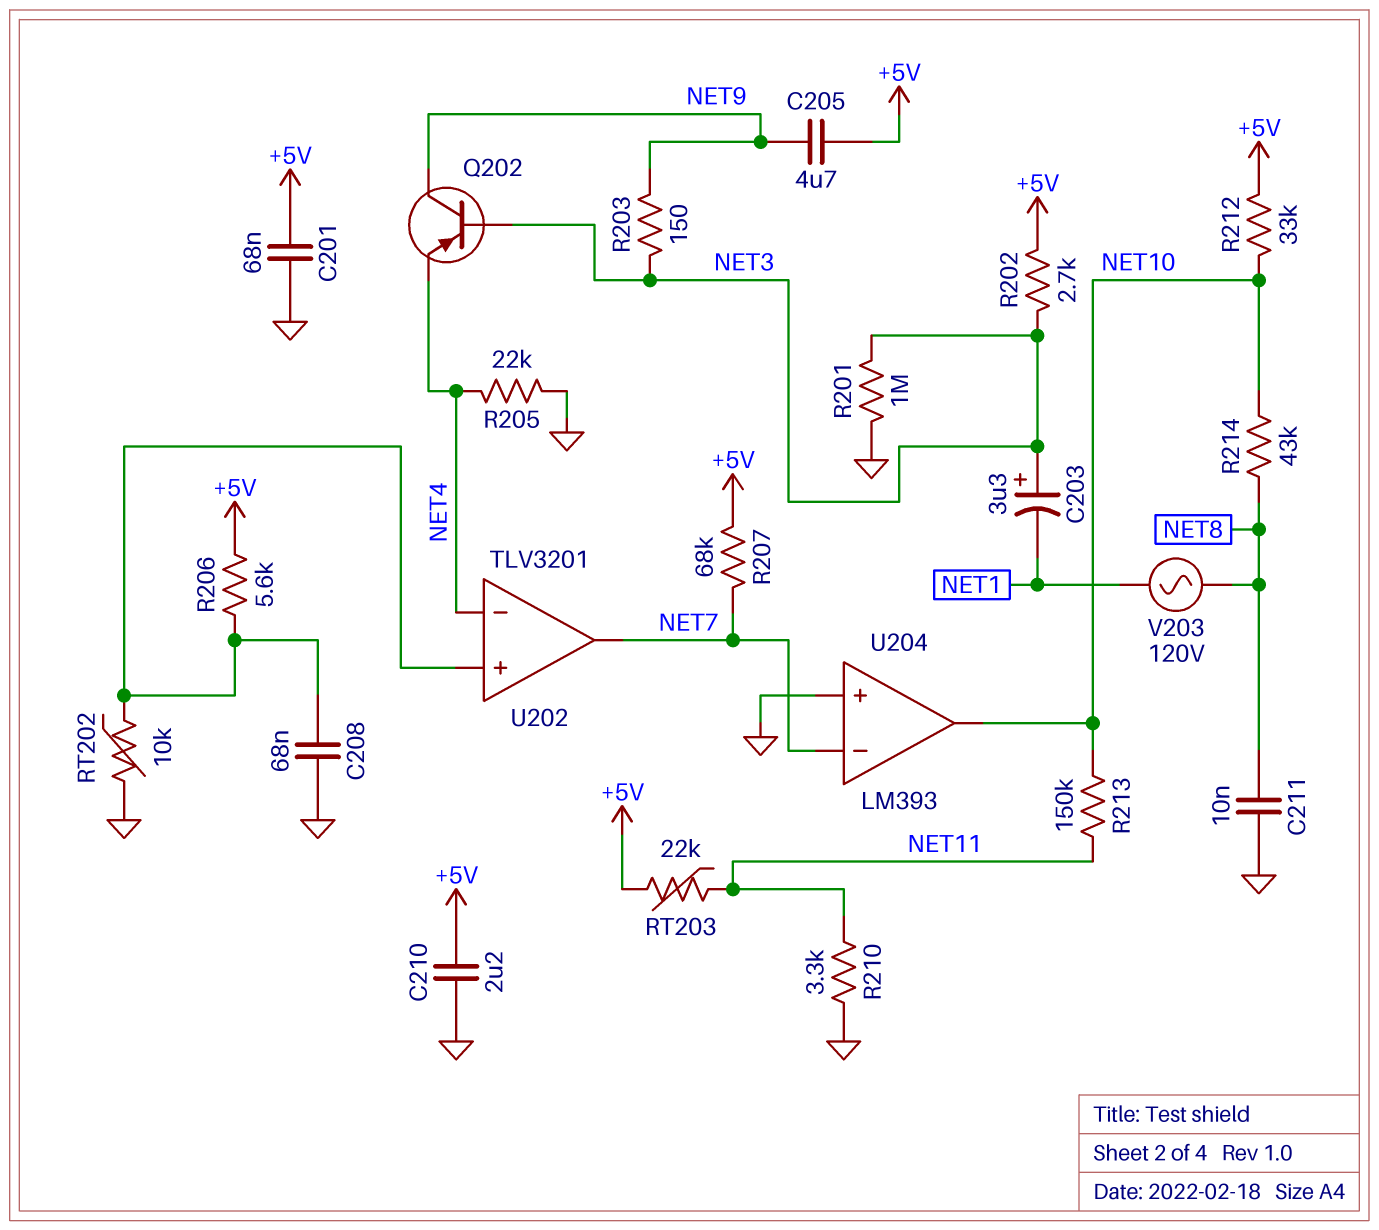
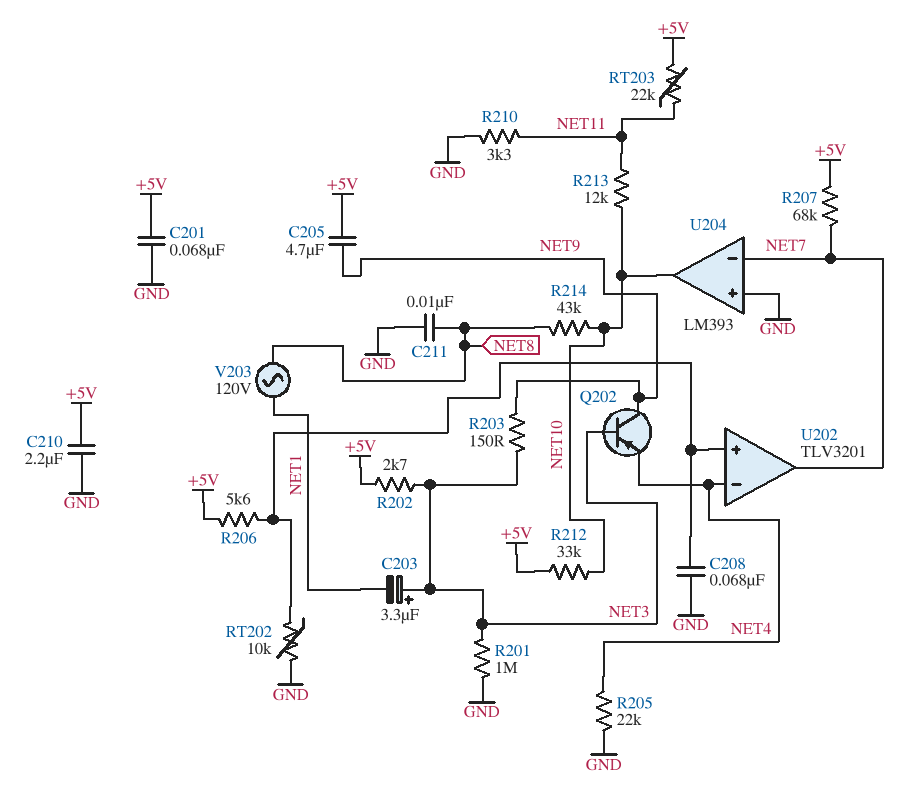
R213: 150k (NET10, NET11) -> 12k (NET10, NET11)

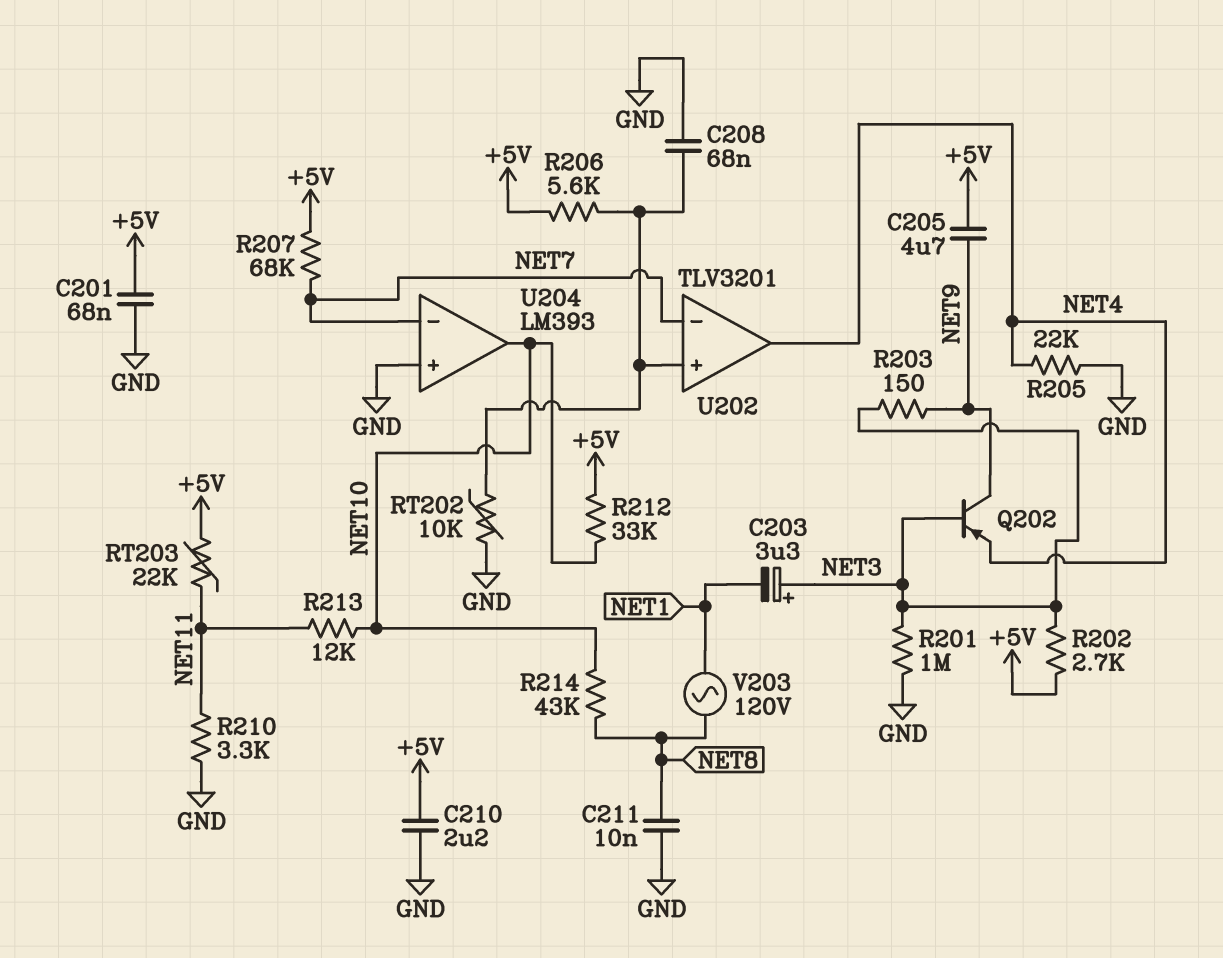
U202 pin in-: NET4 -> NET7
U202 pin out: NET7 -> NET4

